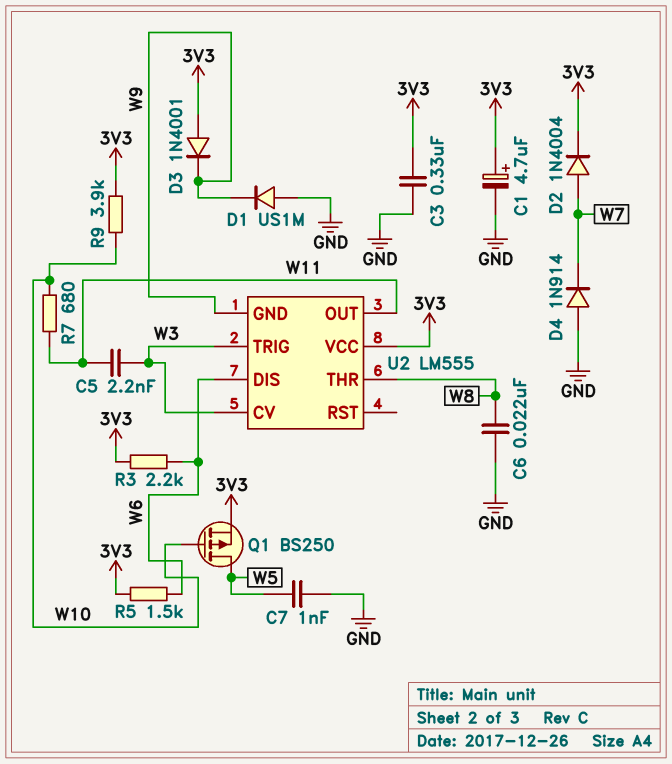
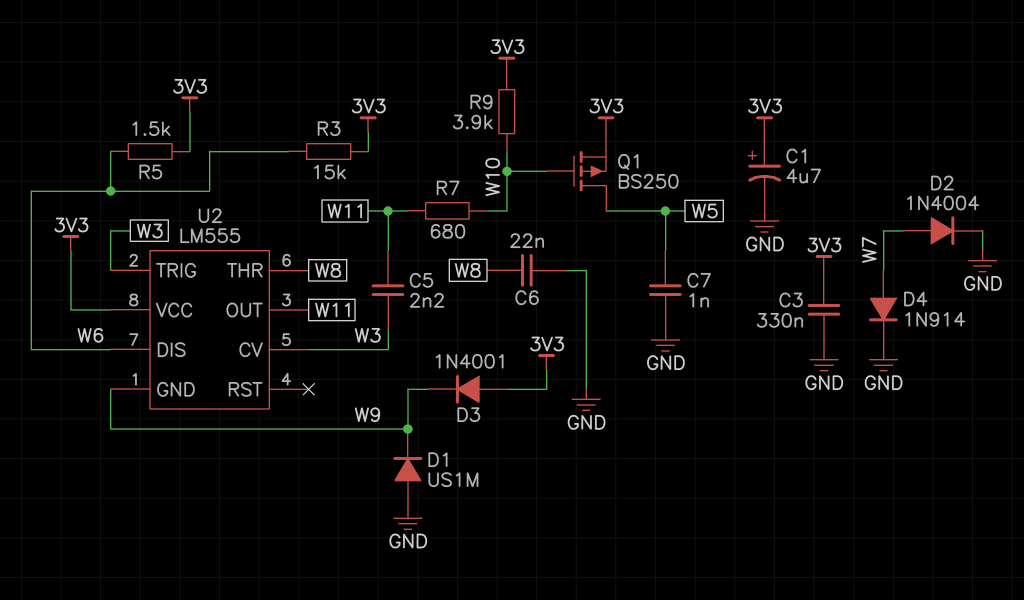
D2: diode 1N4004 (A W7, K 3V3) -> diode 1N4004 (A W7, K GND)
D4: diode 1N914 (A GND, K W7) -> diode 1N914 (A W7, K GND)
R3: 2.2k (3V3, W6) -> 15k (3V3, W6)

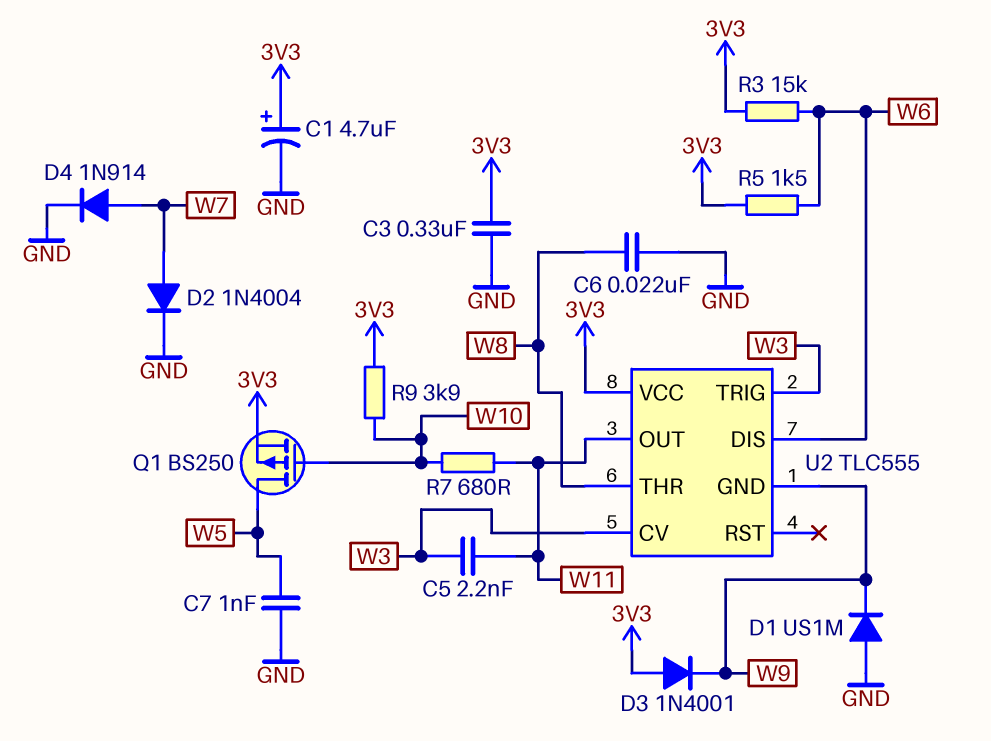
U2: LM555 -> TLC555

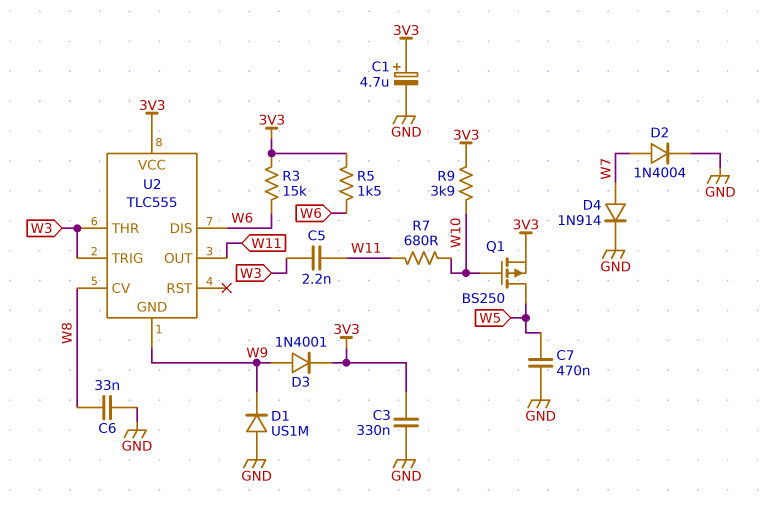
C6: 22nF (GND, W8) -> 33nF (GND, W8)
C7: 1nF (GND, W5) -> 470nF (GND, W5)
D3: diode 1N4001 (A 3V3, K W9) -> diode 1N4001 (A W9, K 3V3)
U2 pin CV: W3 -> W8
U2 pin THR: W8 -> W3

